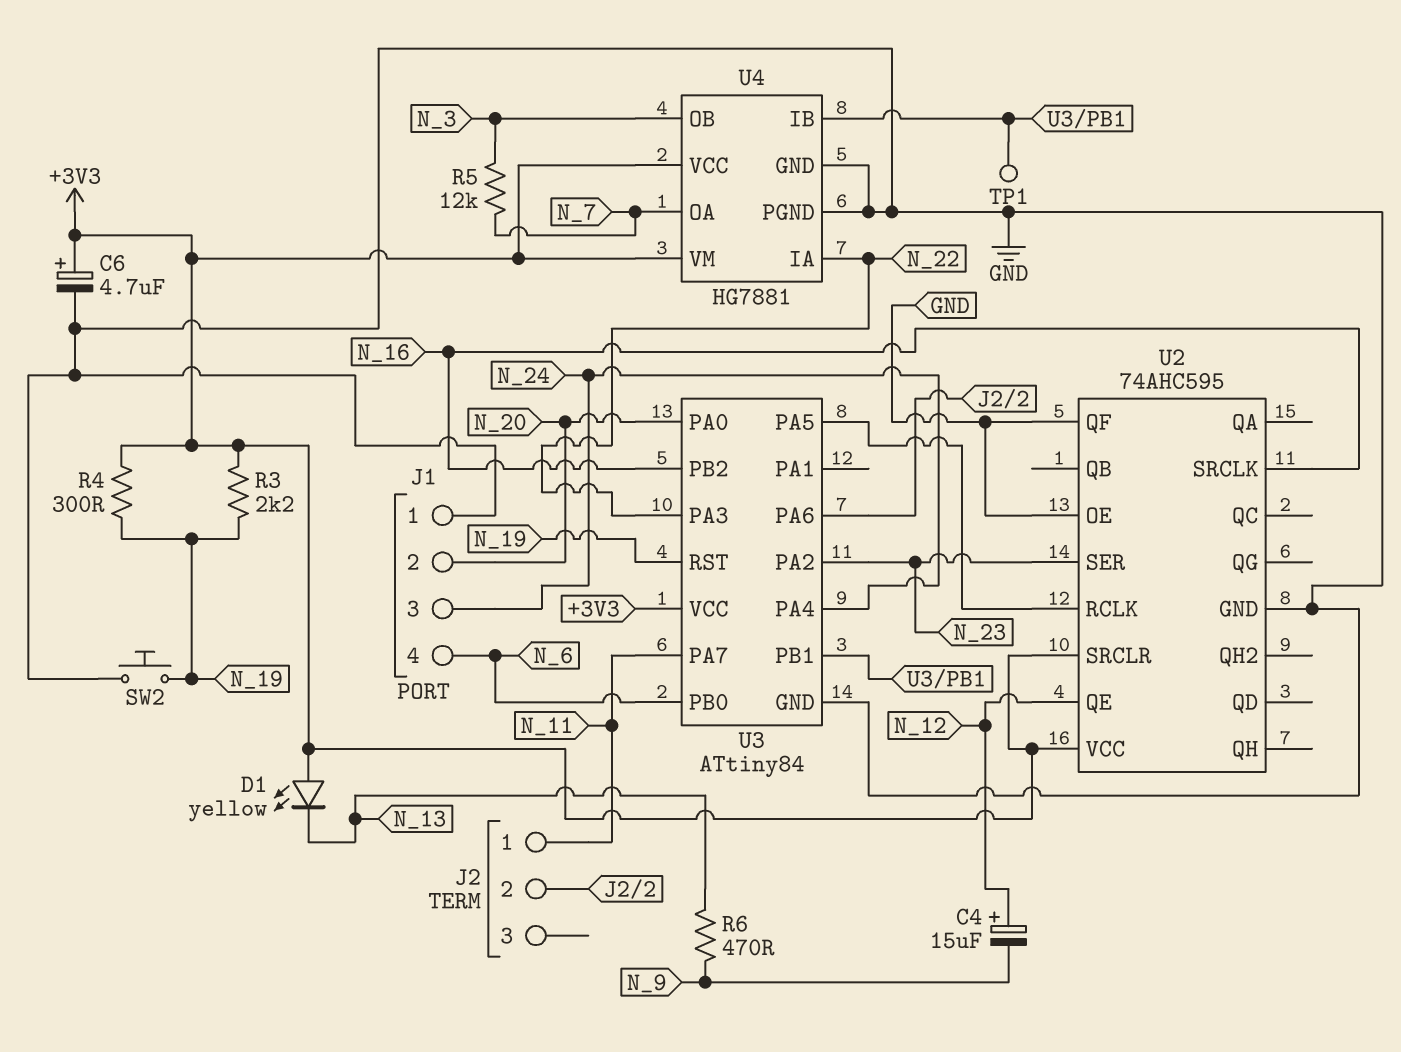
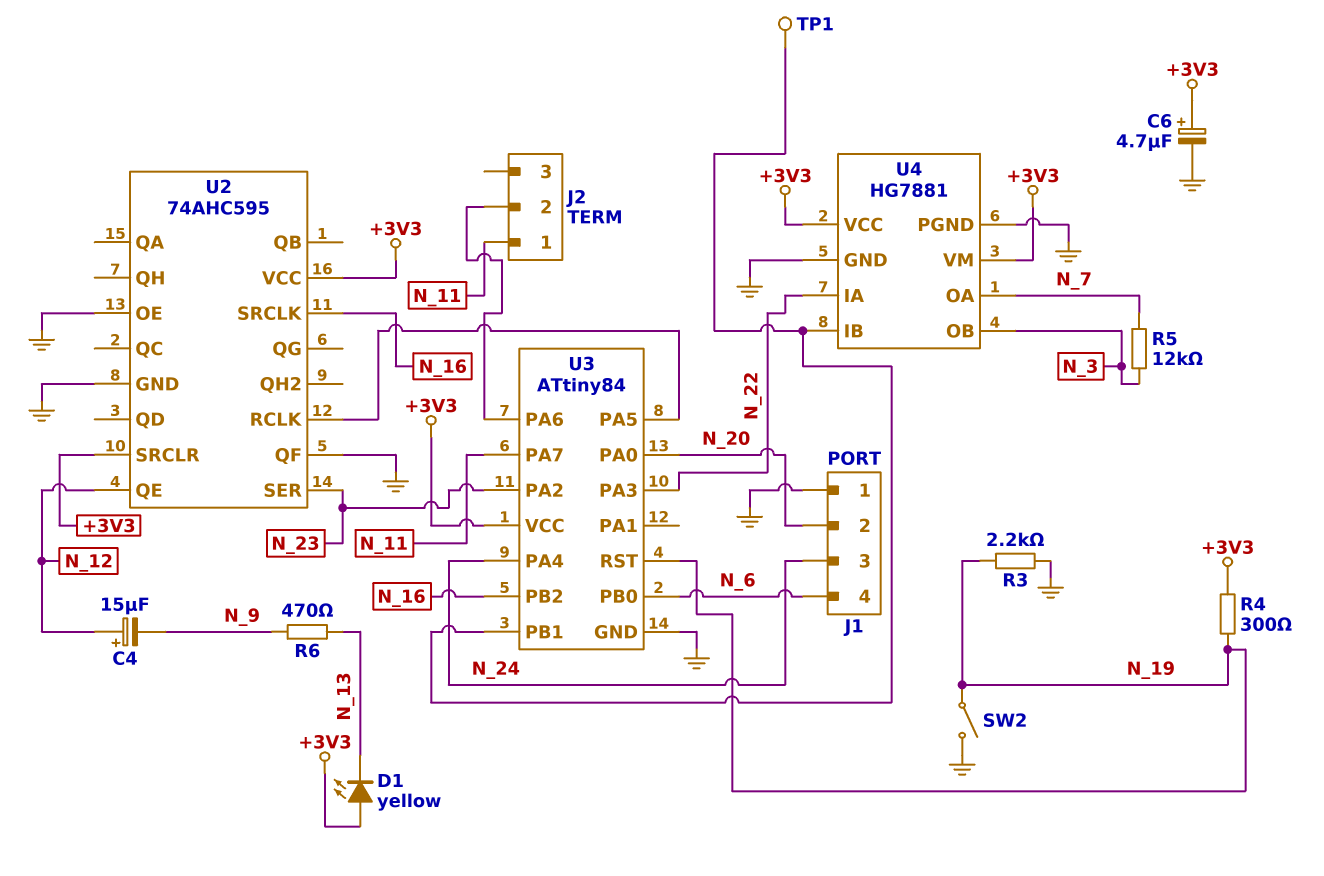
R3: 2.2k (+3V3, N_19) -> 2.2k (GND, N_19)
SW2: button (GND, N_19) -> switch (GND, N_19)

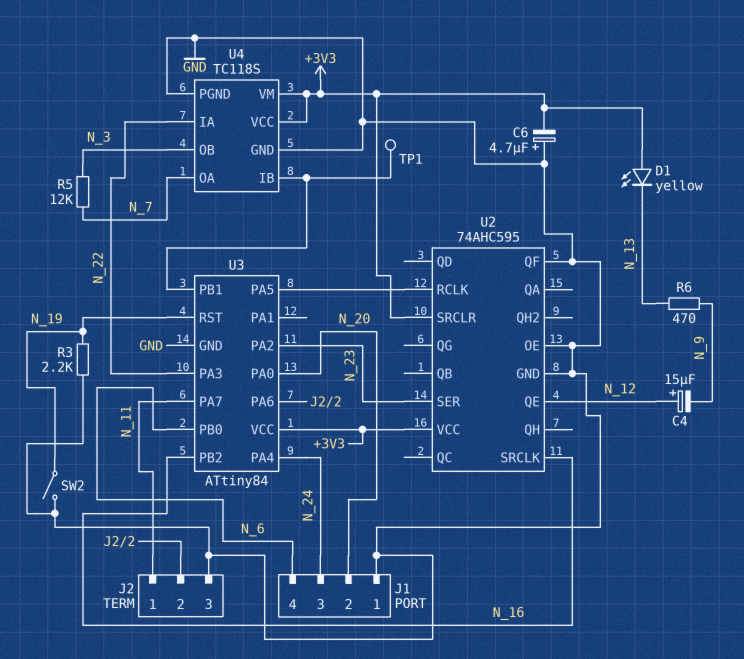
C6: 4.7uF (plus +3V3, minus GND) -> 4.7uF (plus GND, minus +3V3)
J2 pin 3: none -> GND
R4: 300 (+3V3, N_19) -> none
U4: HG7881 -> TC118S

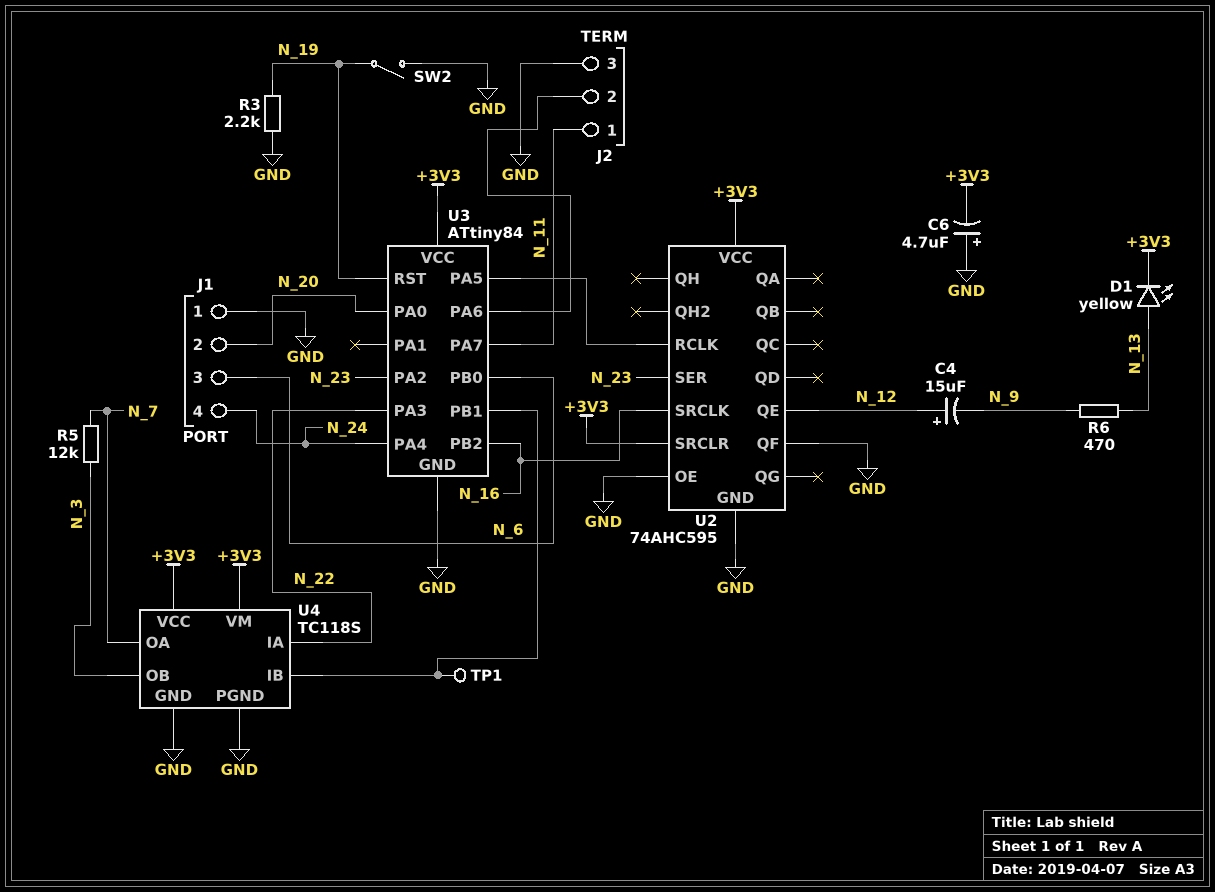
D1: LED yellow (A +3V3, K N_13) -> LED yellow (A N_13, K +3V3)
J1 pin 3: N_24 -> N_6
J1 pin 4: N_6 -> N_24

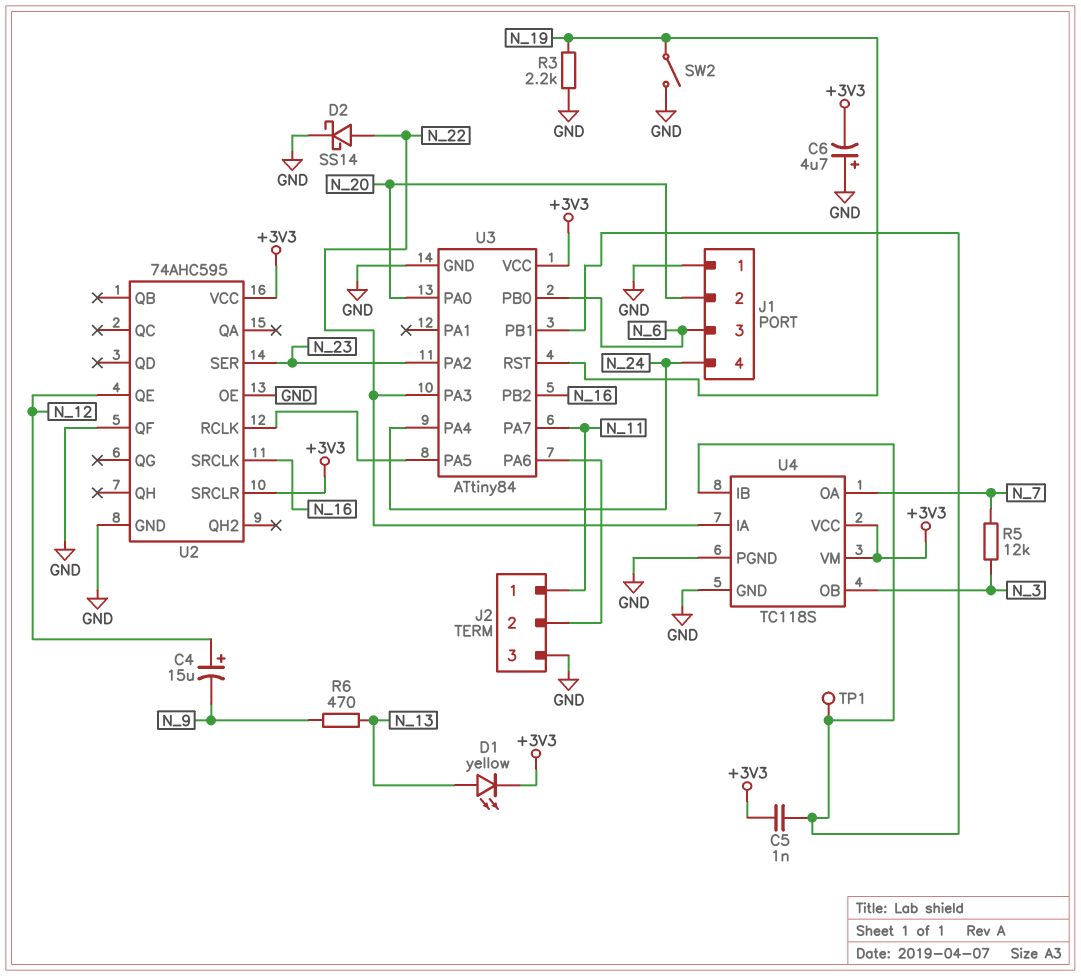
C5: none -> 1nF (+3V3, U3/PB1)
D2: none -> schottky SS14 (A N_22, K GND)

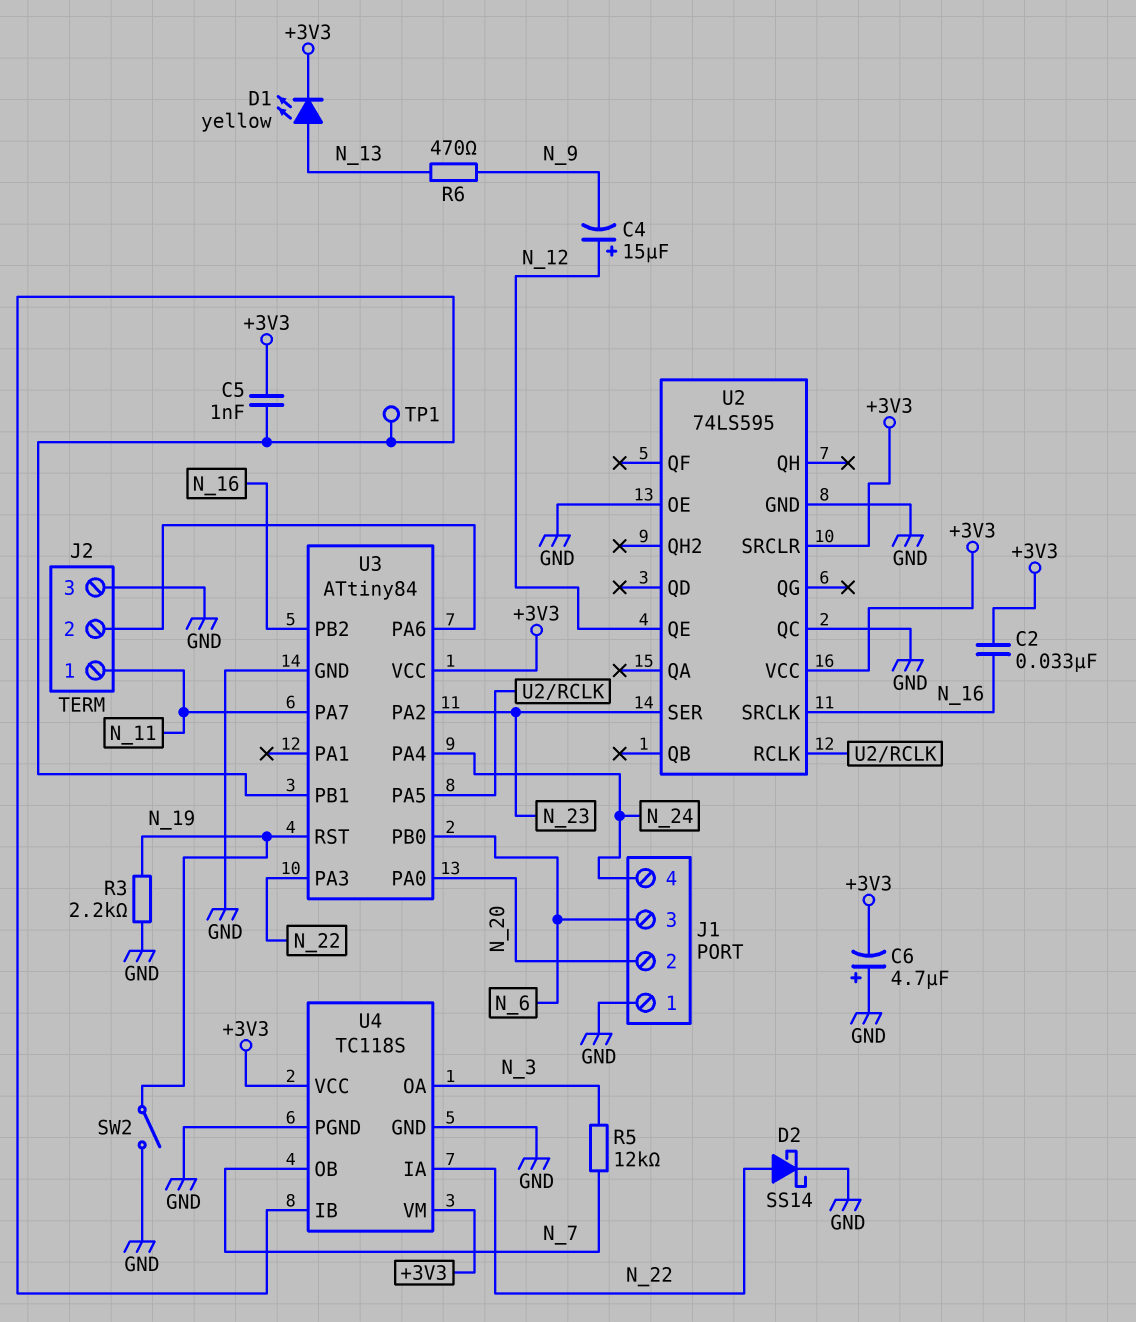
C2: none -> 33nF (+3V3, N_16)
U2: 74AHC595 -> 74LS595
U2 pin QC: none -> GND
U2 pin QF: GND -> none
U4 pin OA: N_7 -> N_3
U4 pin OB: N_3 -> N_7

